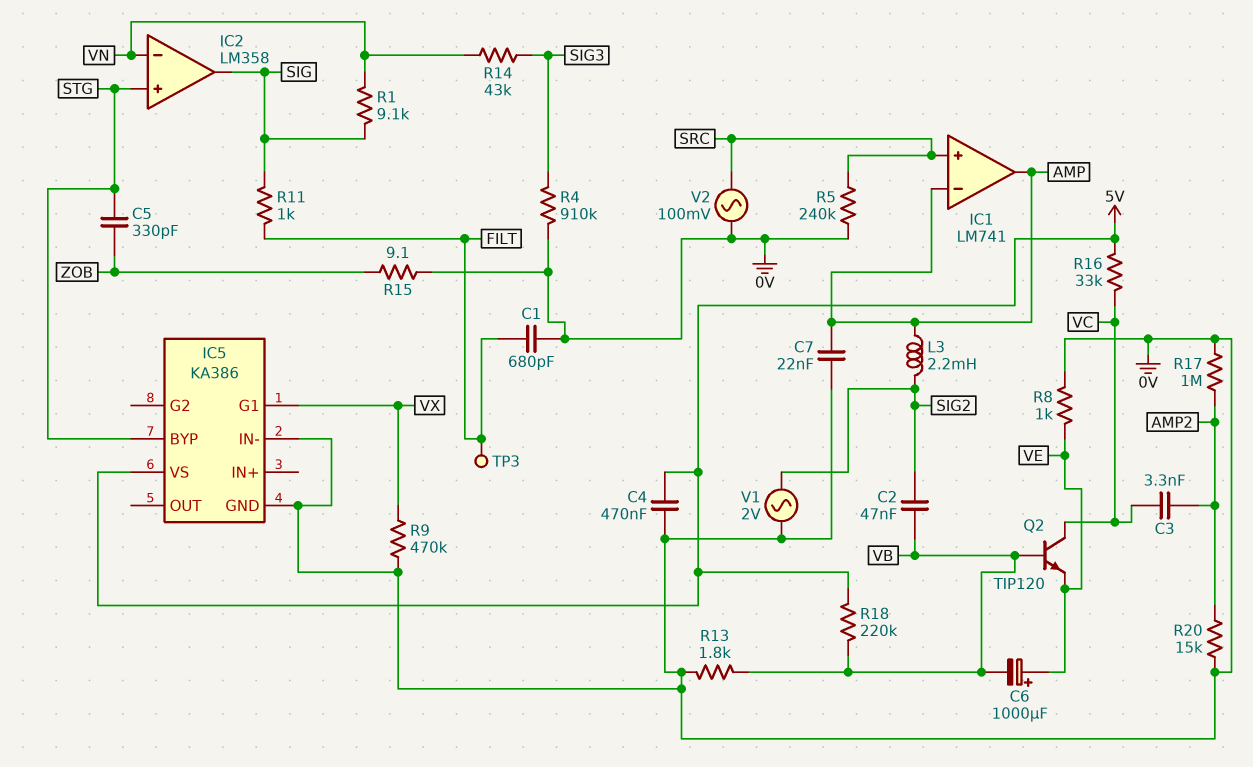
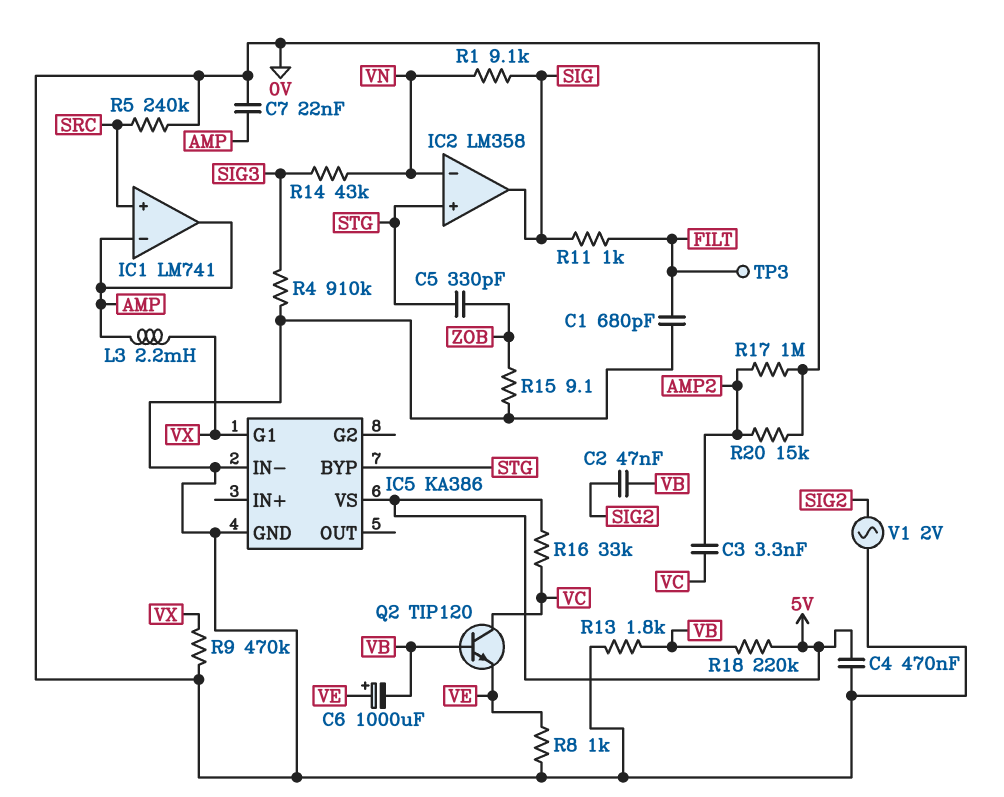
L3: 2.2mH (AMP, SIG2) -> 2.2mH (AMP, VX)
V2: AC 100mV (0V, SRC) -> none

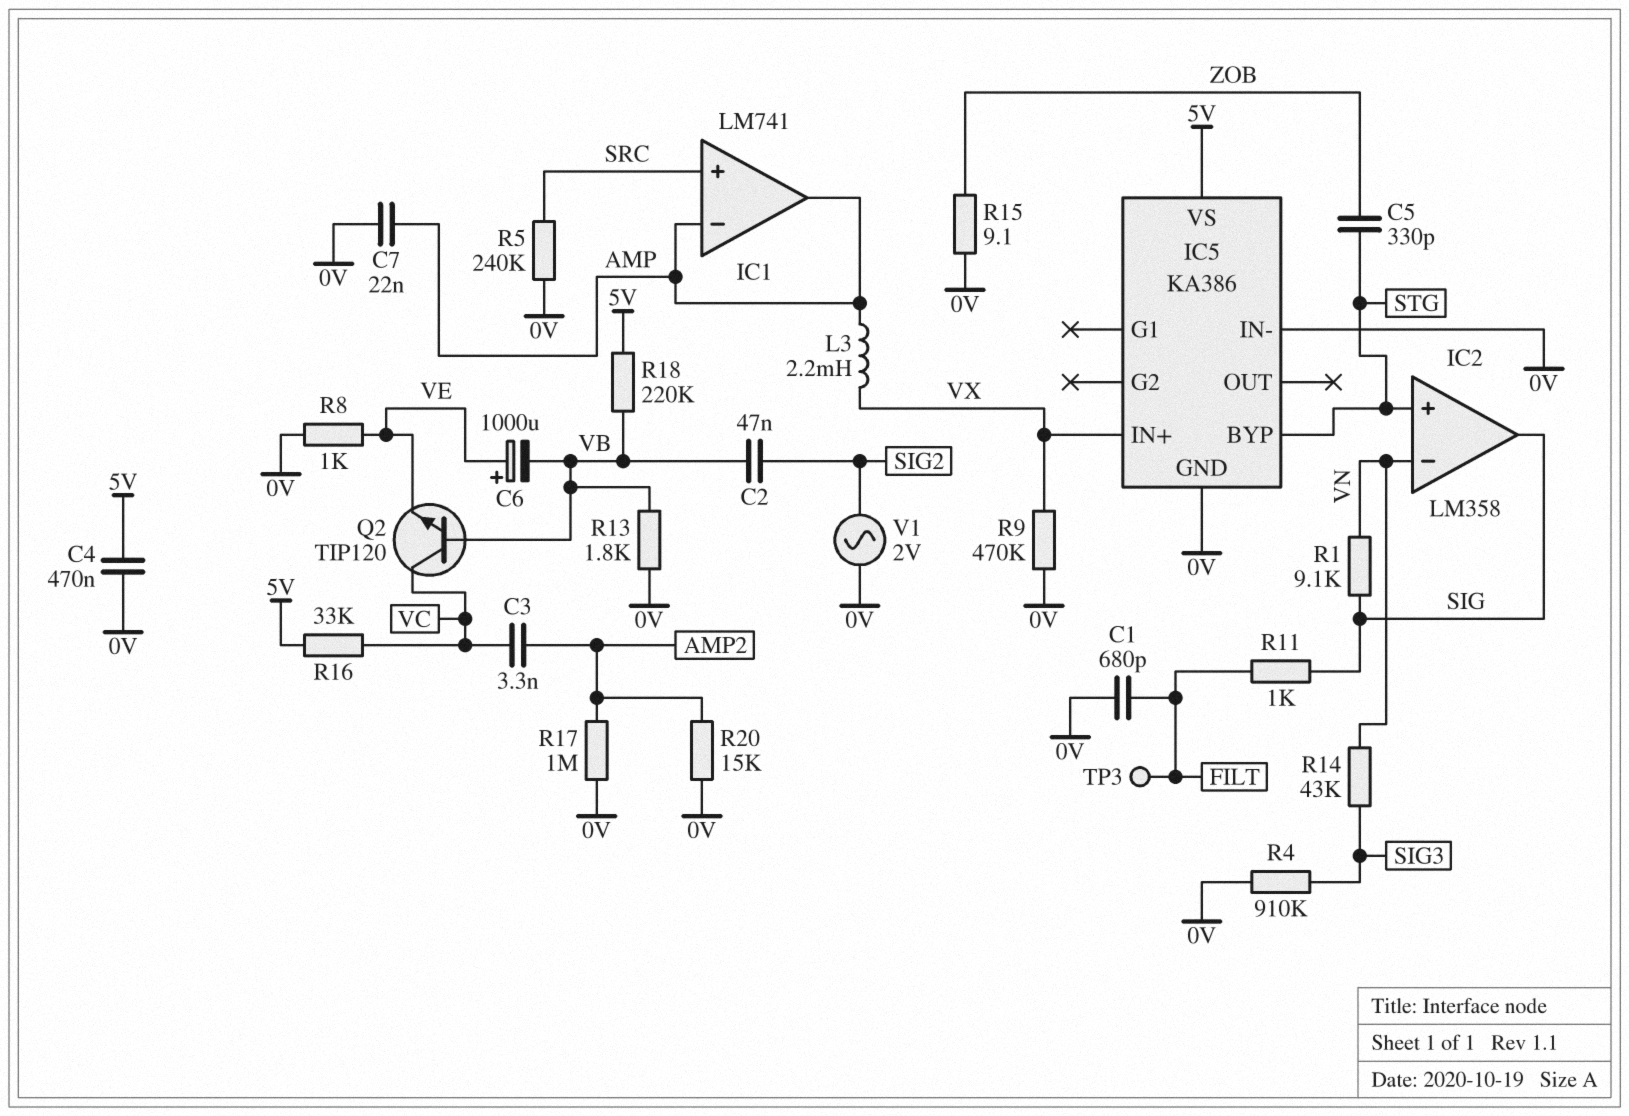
IC5 pin G1: VX -> none
IC5 pin IN+: none -> VX

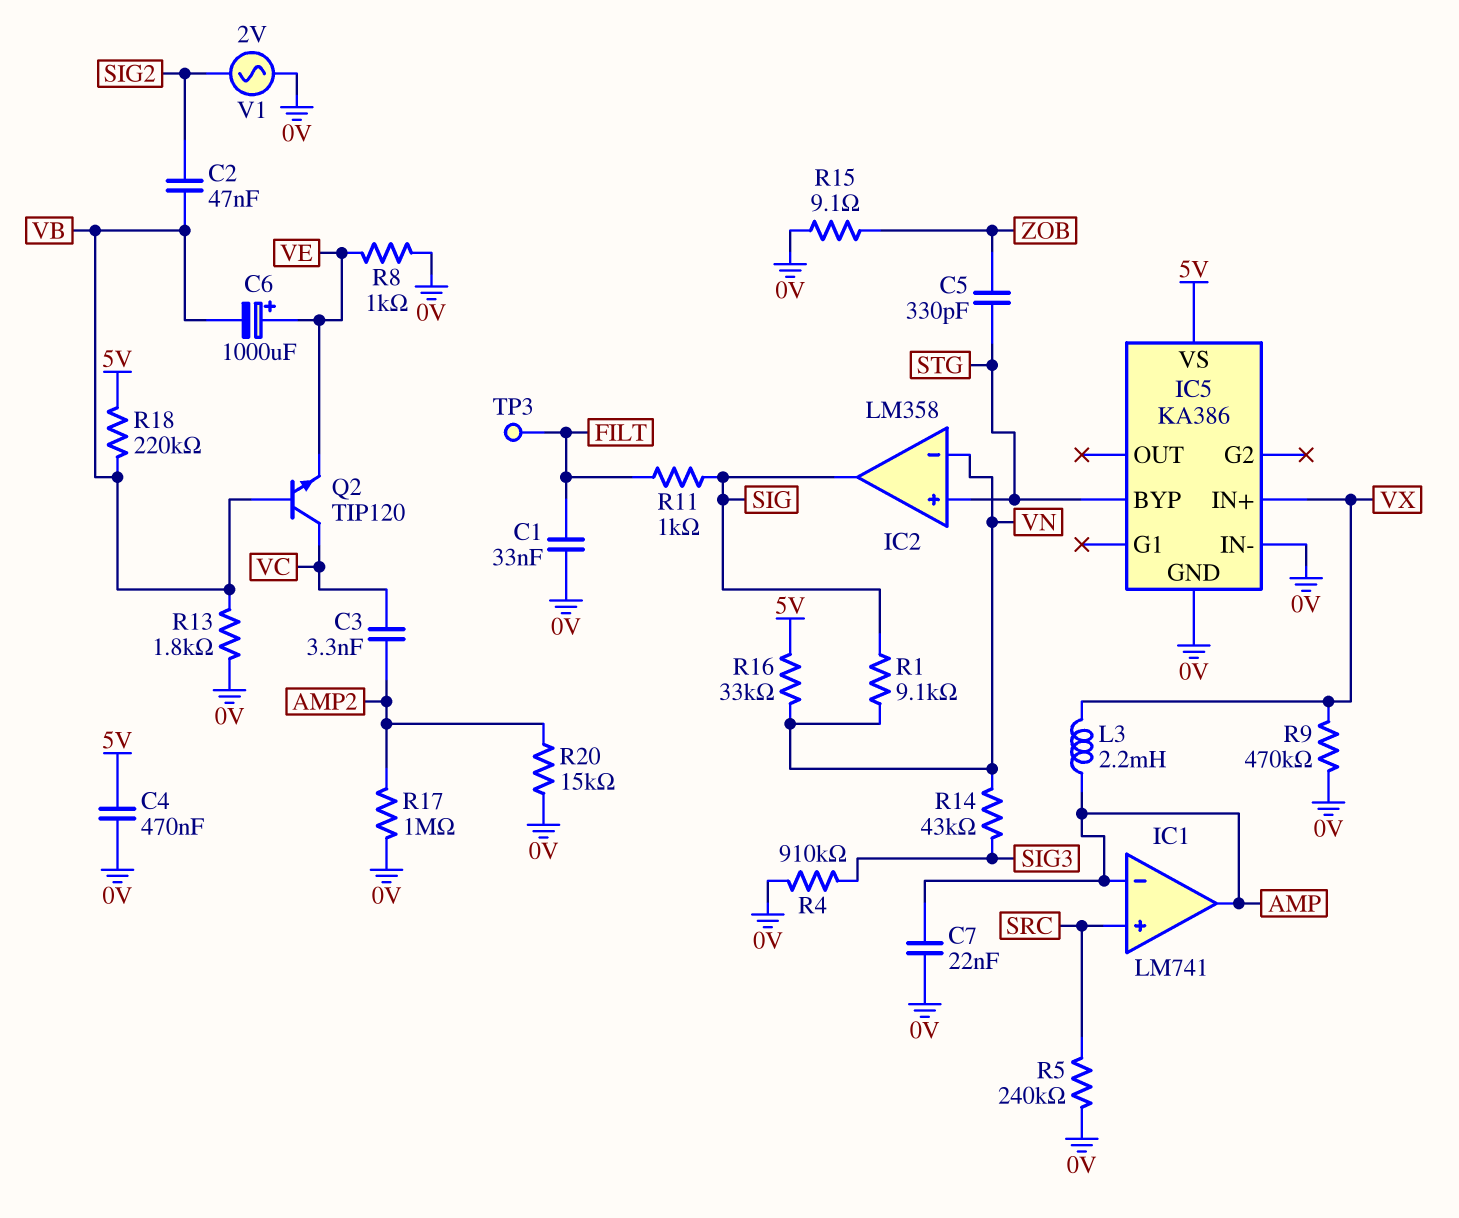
C1: 680pF (0V, FILT) -> 33nF (0V, FILT)
R16: 33k (5V, VC) -> 33k (5V, VN)

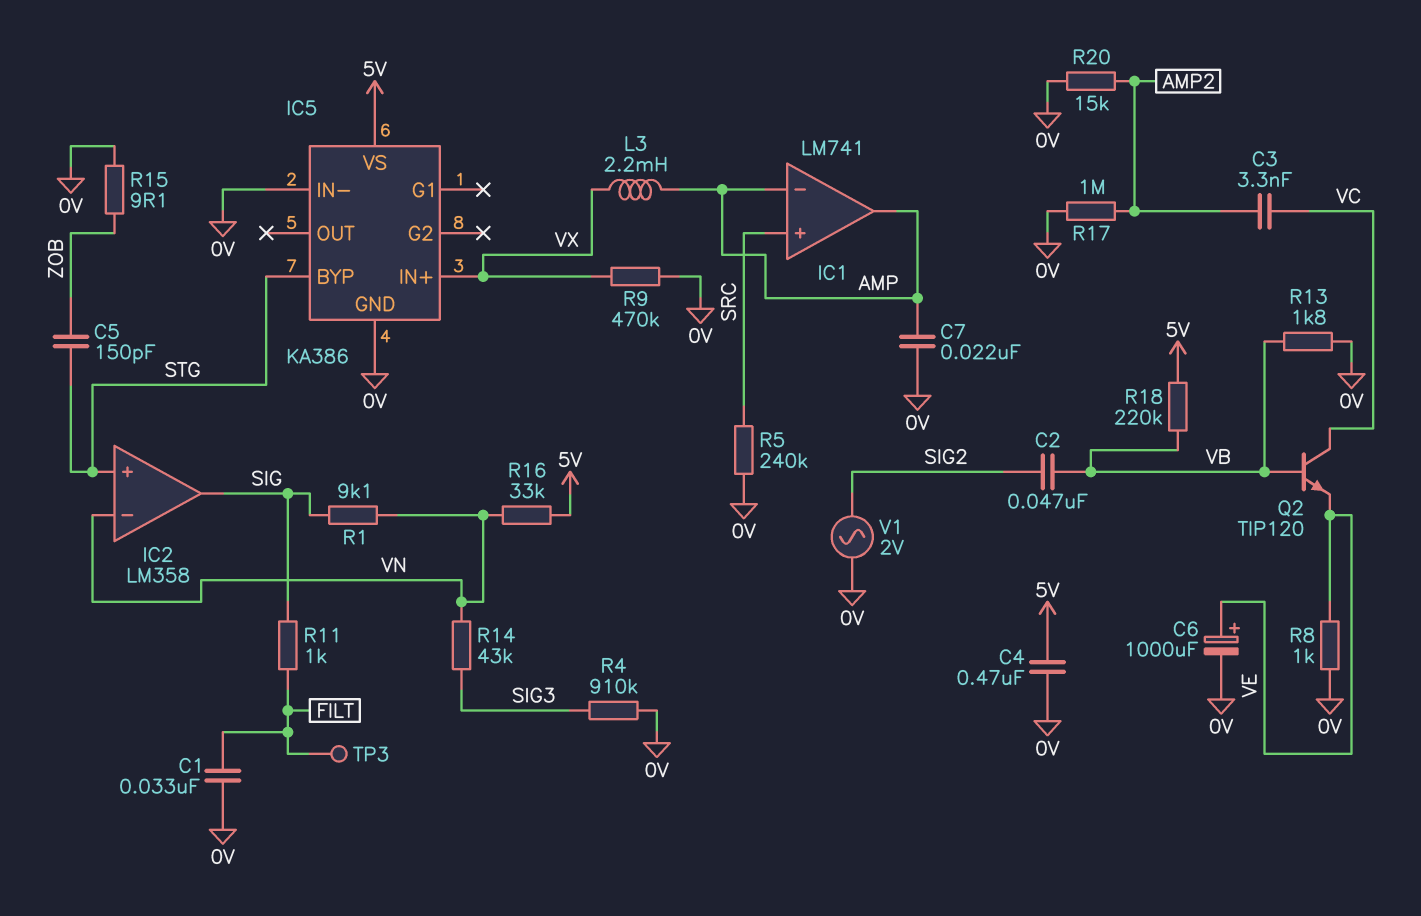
C5: 330pF (STG, ZOB) -> 150pF (STG, ZOB)
C6: 1000uF (plus VE, minus VB) -> 1000uF (plus VE, minus 0V)

